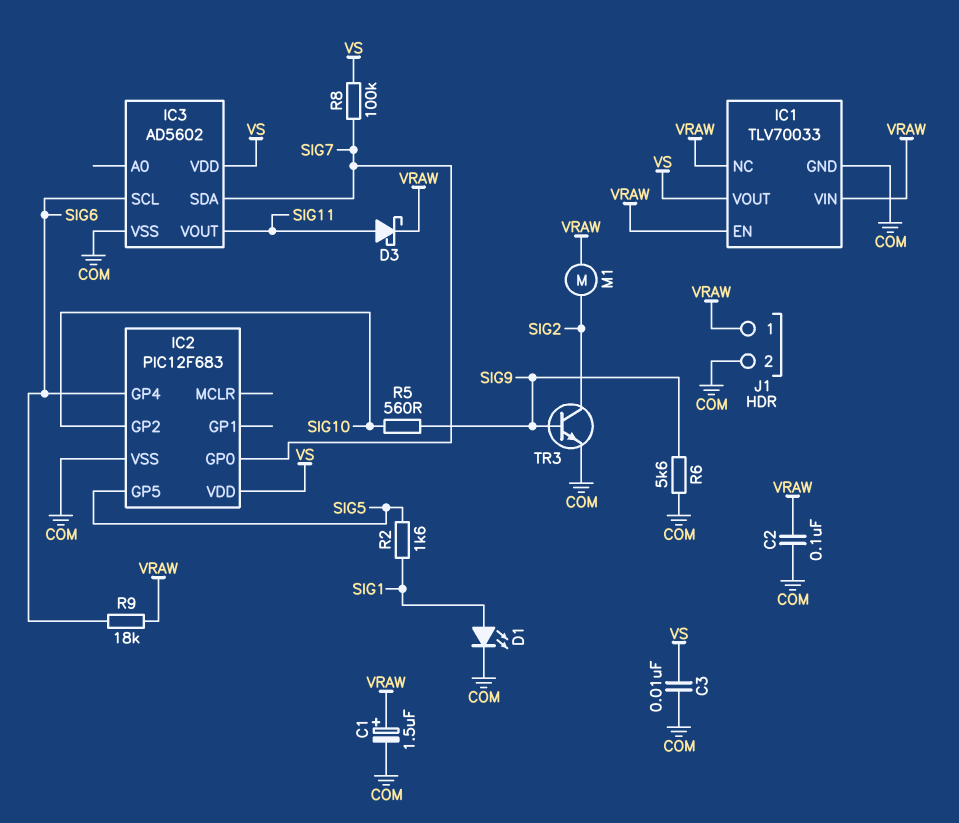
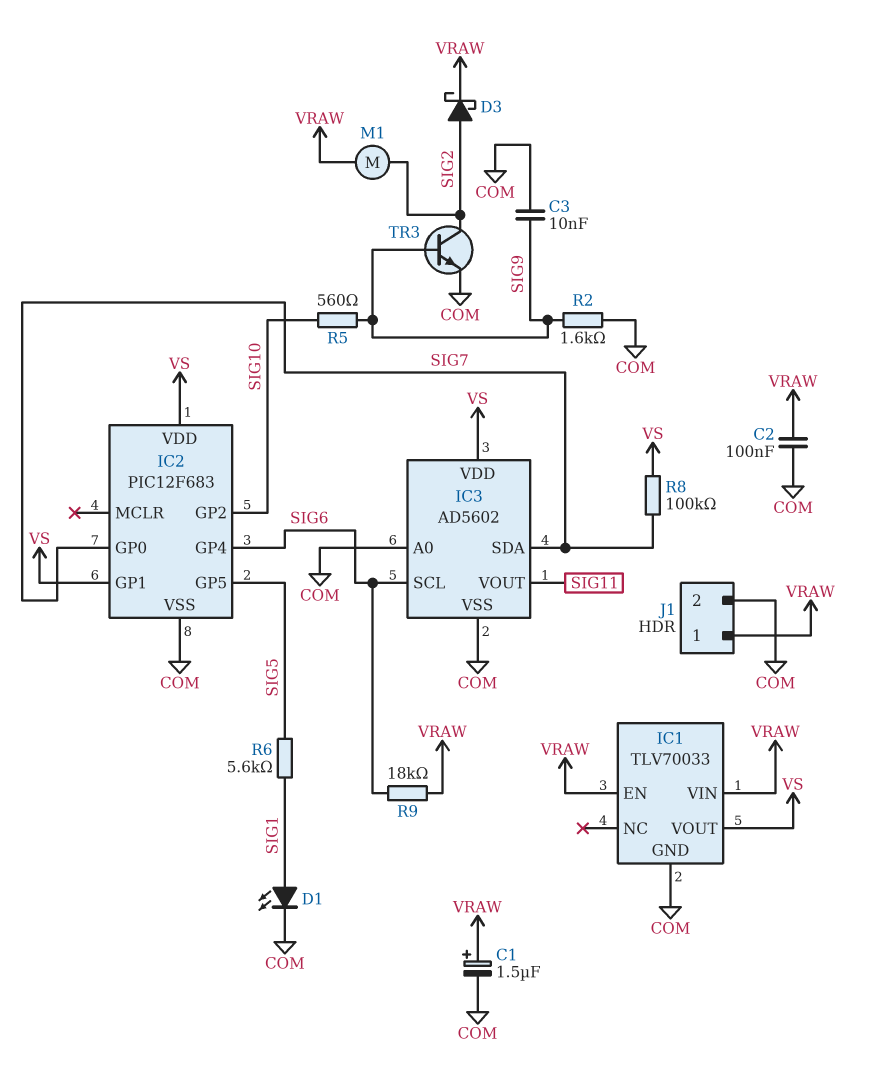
C3: 10nF (COM, VS) -> 10nF (COM, SIG9)
D3: schottky (A SIG11, K VRAW) -> schottky (A SIG2, K VRAW)
IC1 pin NC: VRAW -> none
IC2 pin GP1: none -> VS
IC3 pin A0: none -> COM
R2: 1.6k (SIG1, SIG5) -> 1.6k (COM, SIG9)
R6: 5.6k (COM, SIG9) -> 5.6k (SIG1, SIG5)

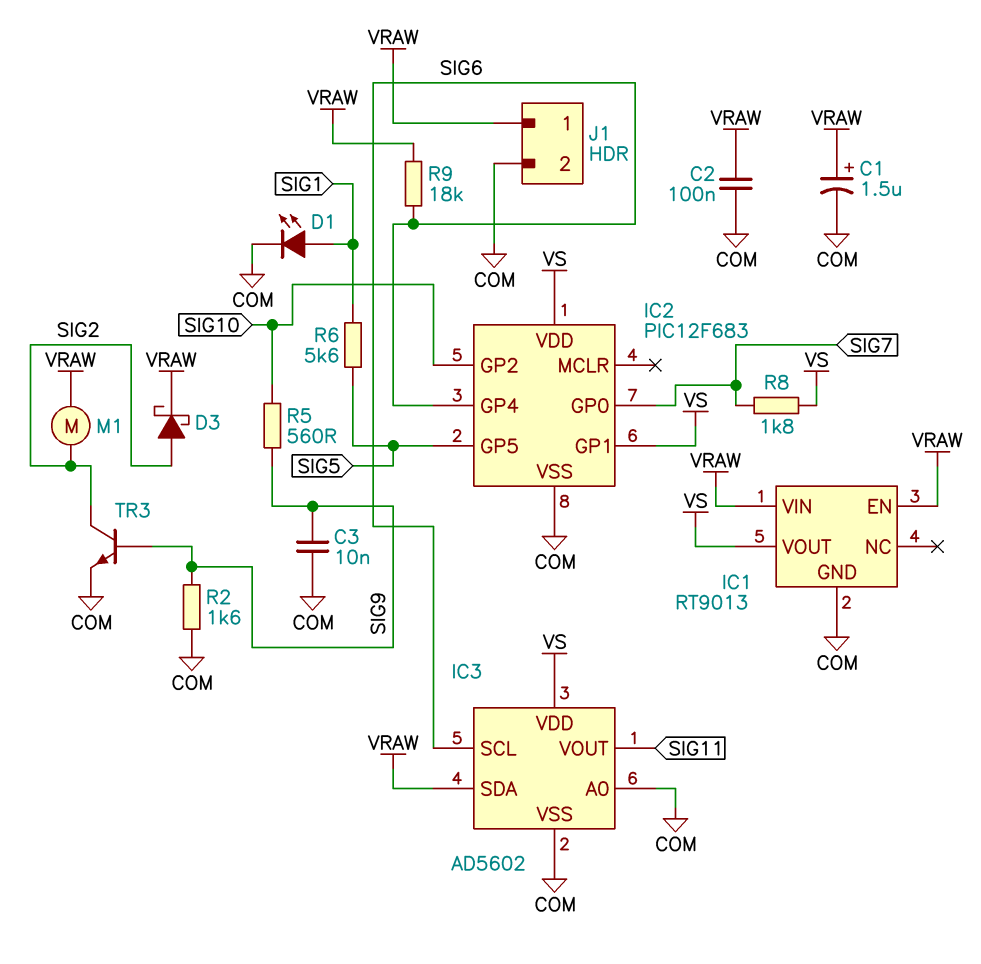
IC1: TLV70033 -> RT9013
IC3 pin SDA: SIG7 -> VRAW
R8: 100k (SIG7, VS) -> 1.8k (SIG7, VS)

